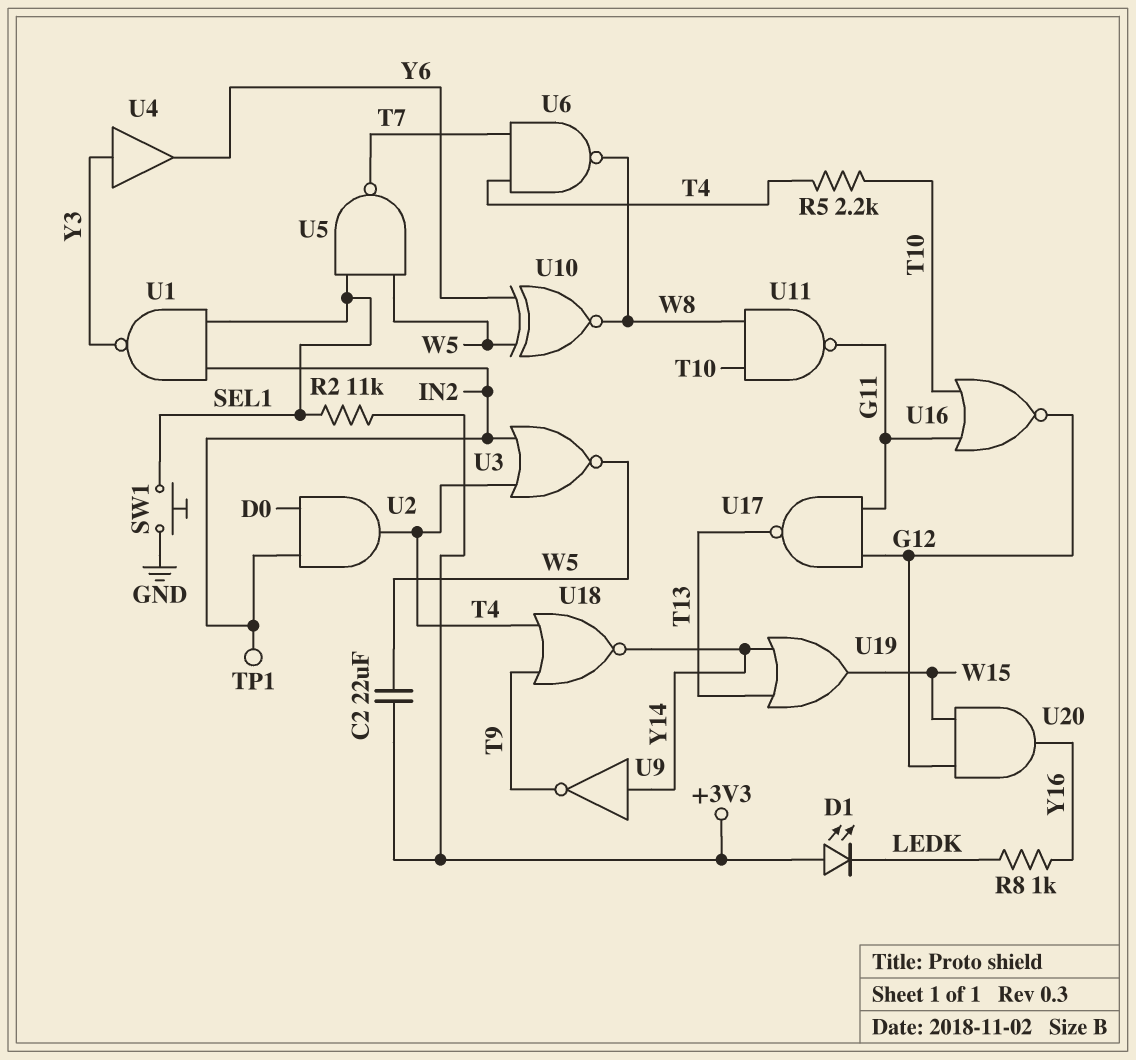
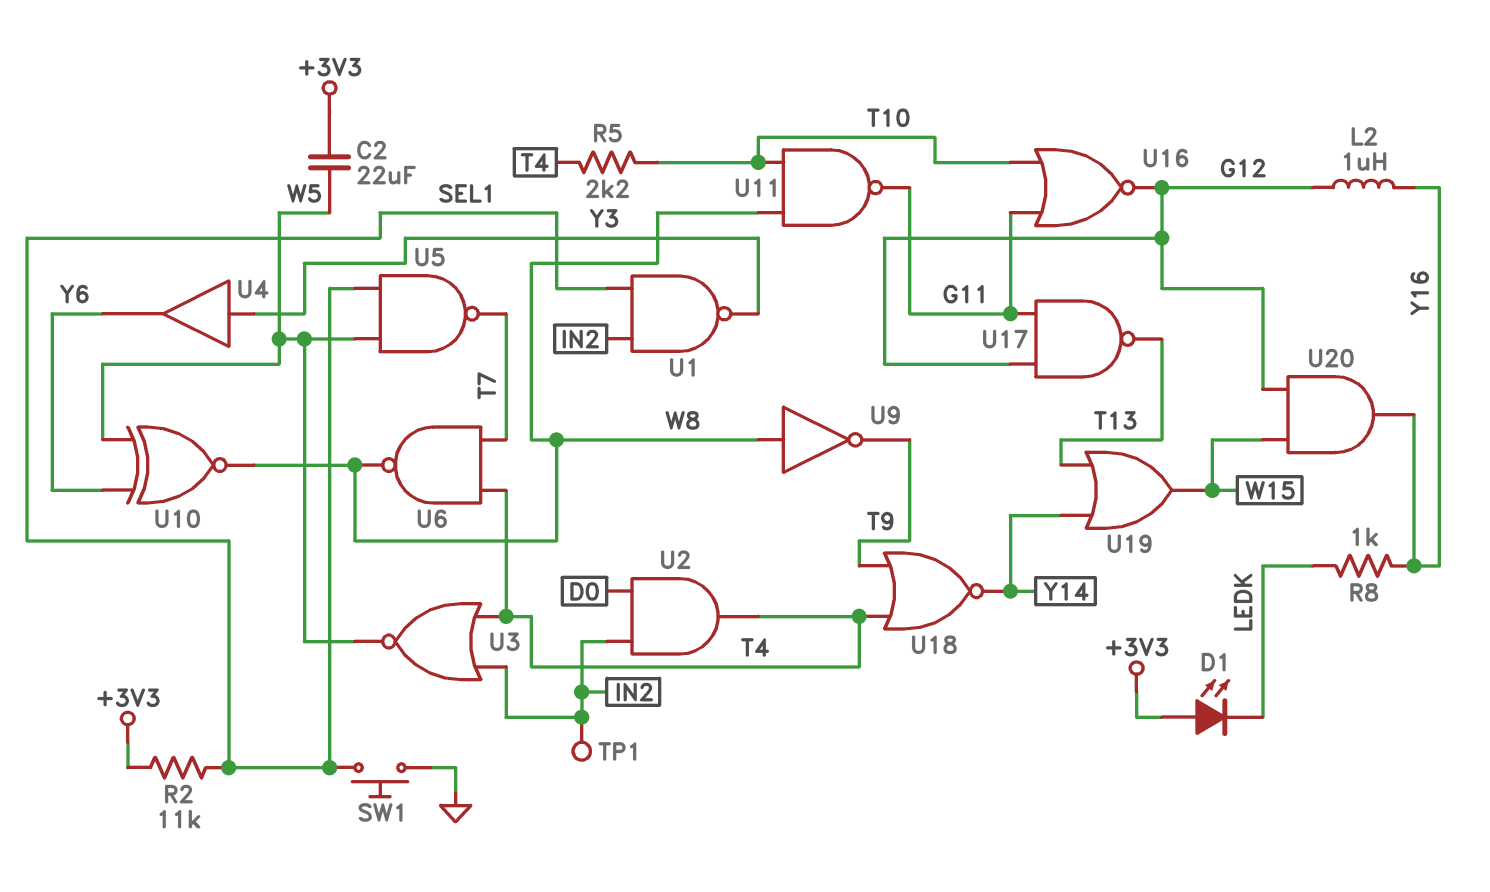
L2: none -> 1uH (G12, Y16)
U9: NOT (in Y14, out T9) -> NOT (in W8, out T9)

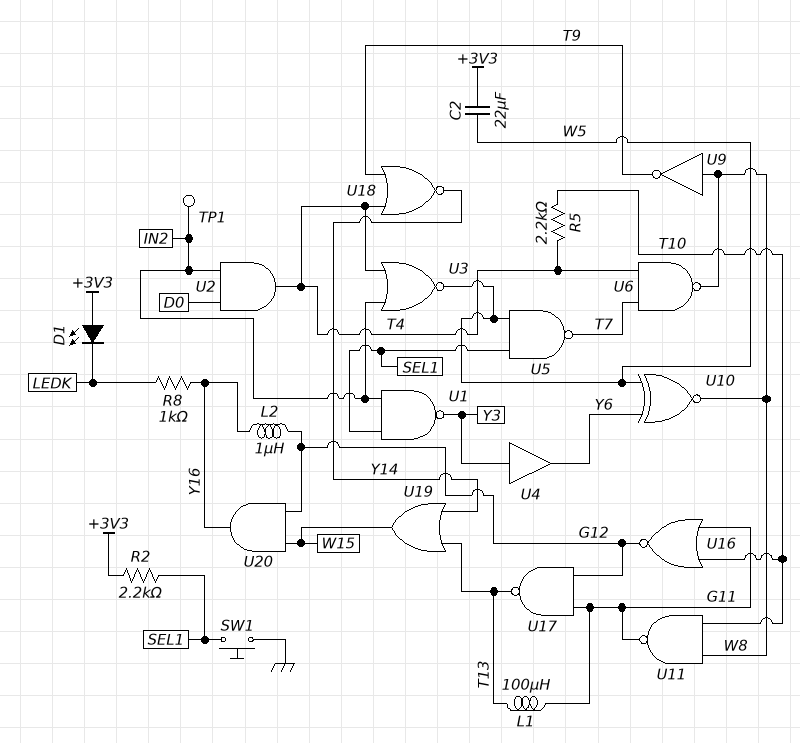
L1: none -> 100uH (G11, T13)
R2: 11k (+3V3, SEL1) -> 2.2k (+3V3, SEL1)

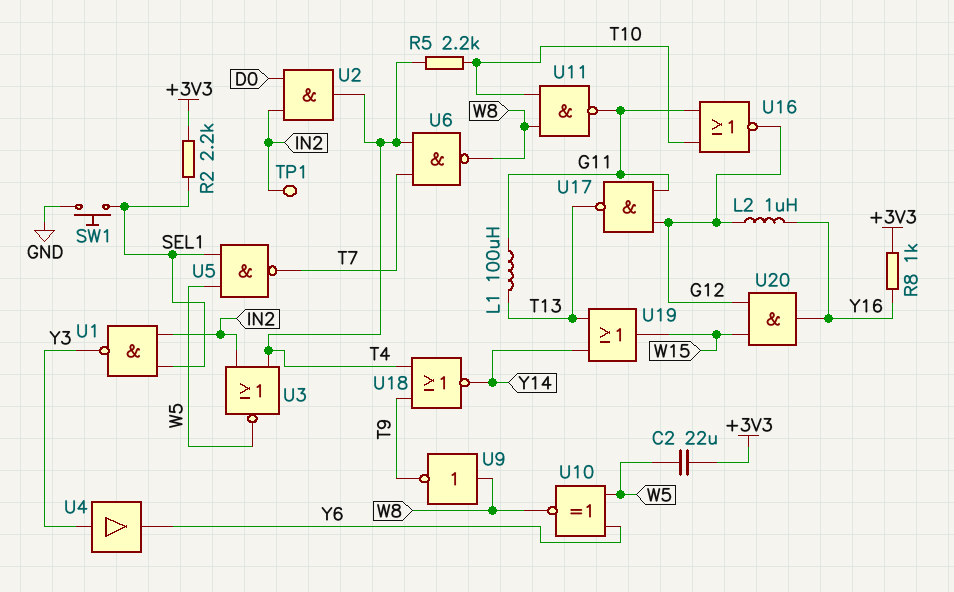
D1: LED (A +3V3, K LEDK) -> none
R8: 1k (LEDK, Y16) -> 1k (+3V3, Y16)

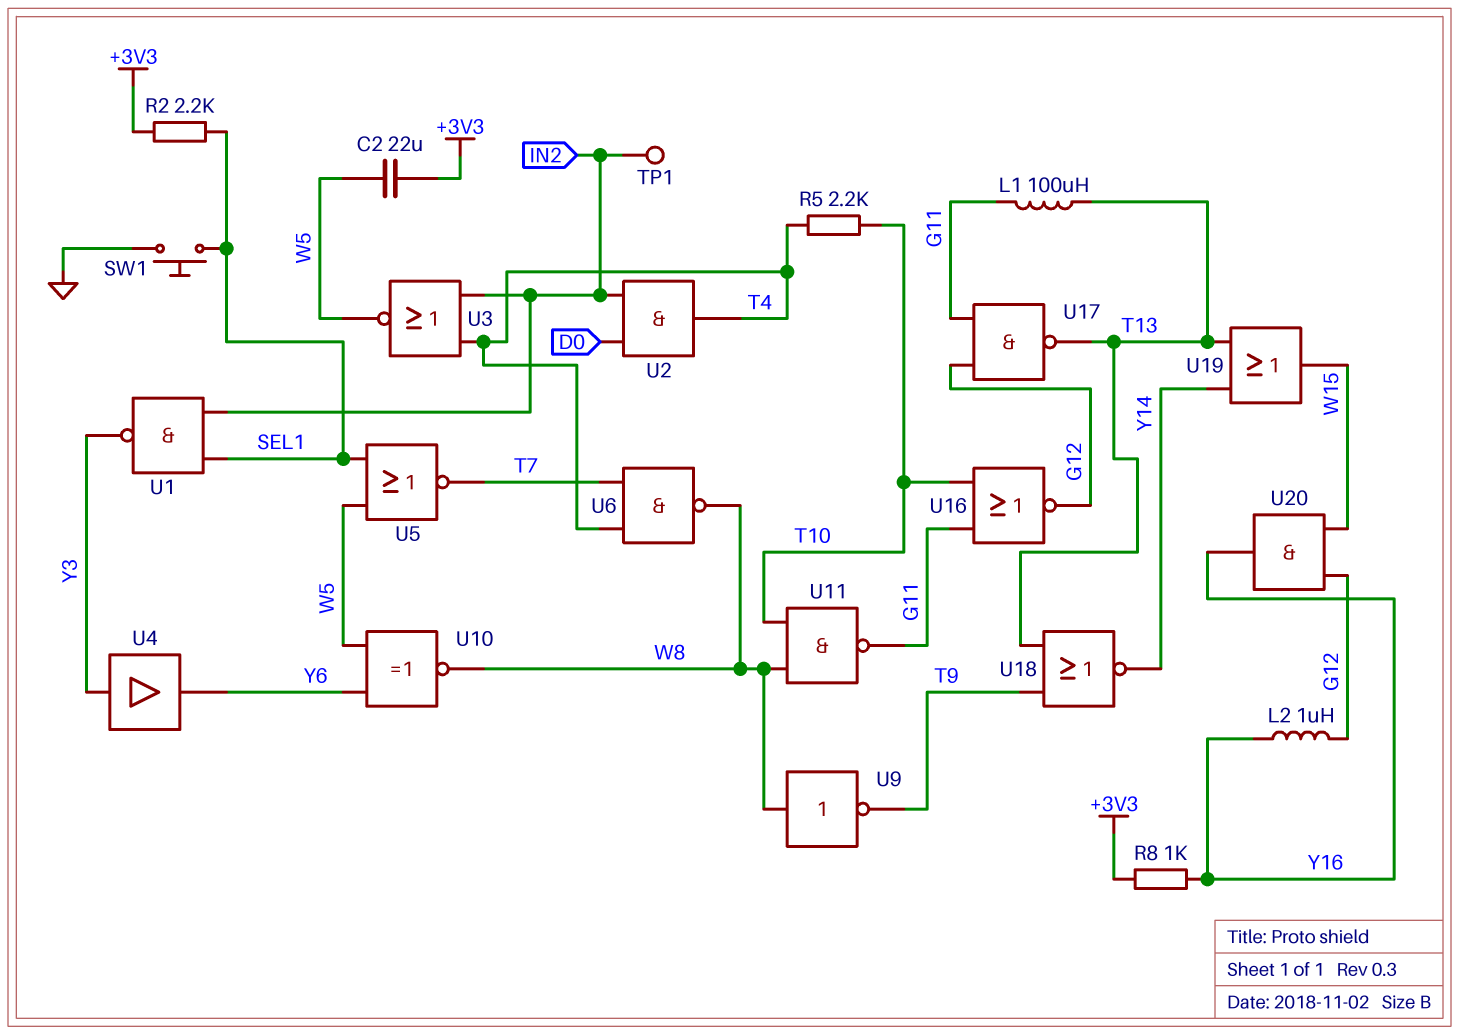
U5: NAND (in SEL1, in W5, out T7) -> NOR (in SEL1, in W5, out T7)
U18: NOR (in T4, in T9, out Y14) -> NOR (in T9, in T13, out Y14)

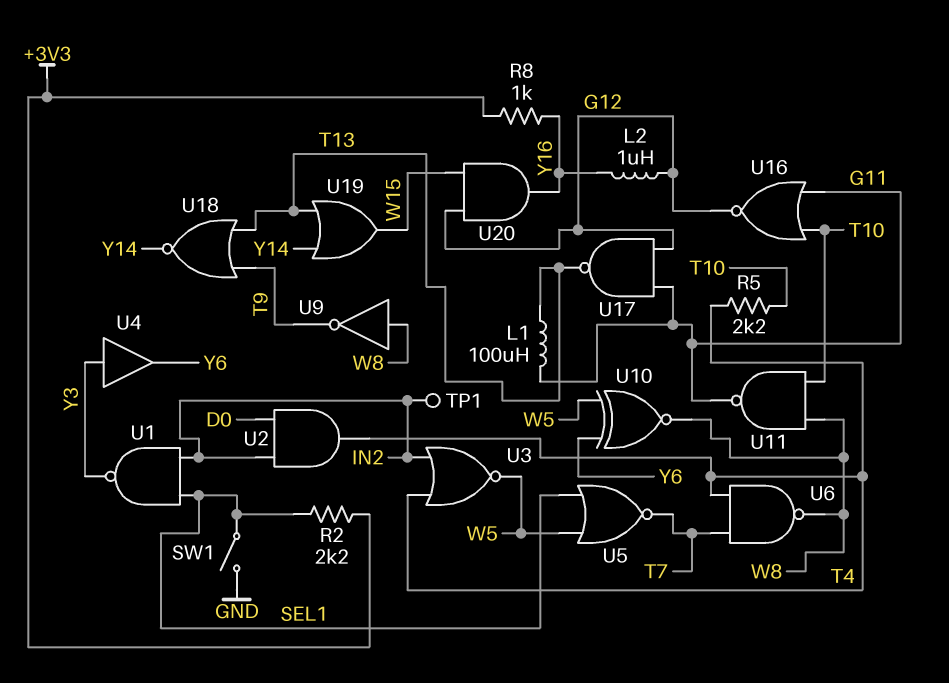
C2: 22uF (+3V3, W5) -> none
SW1: button (GND, SEL1) -> switch (GND, SEL1)

